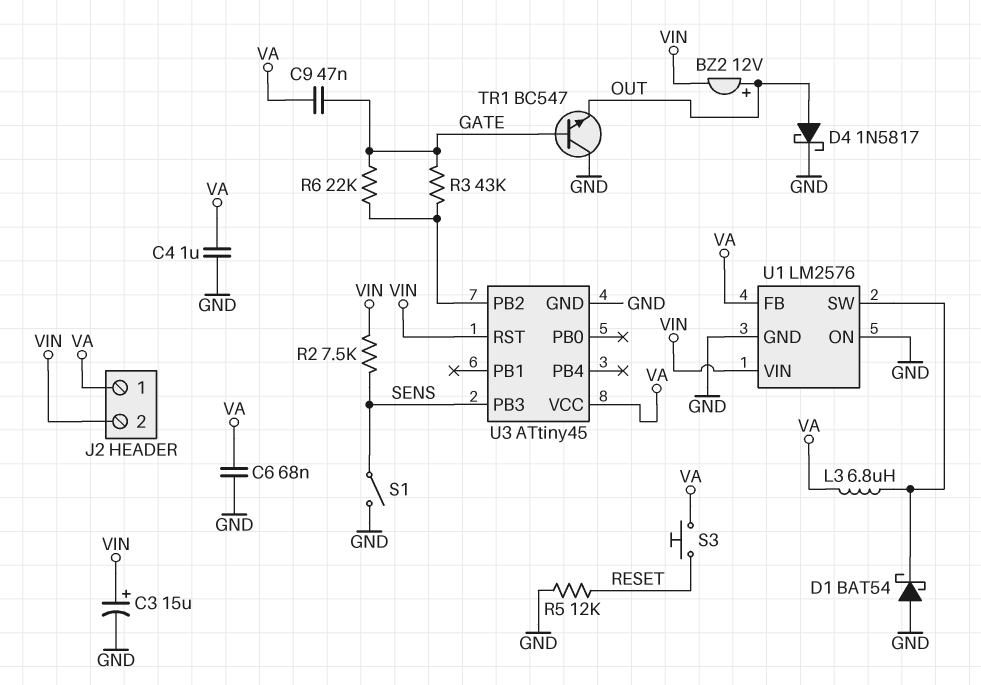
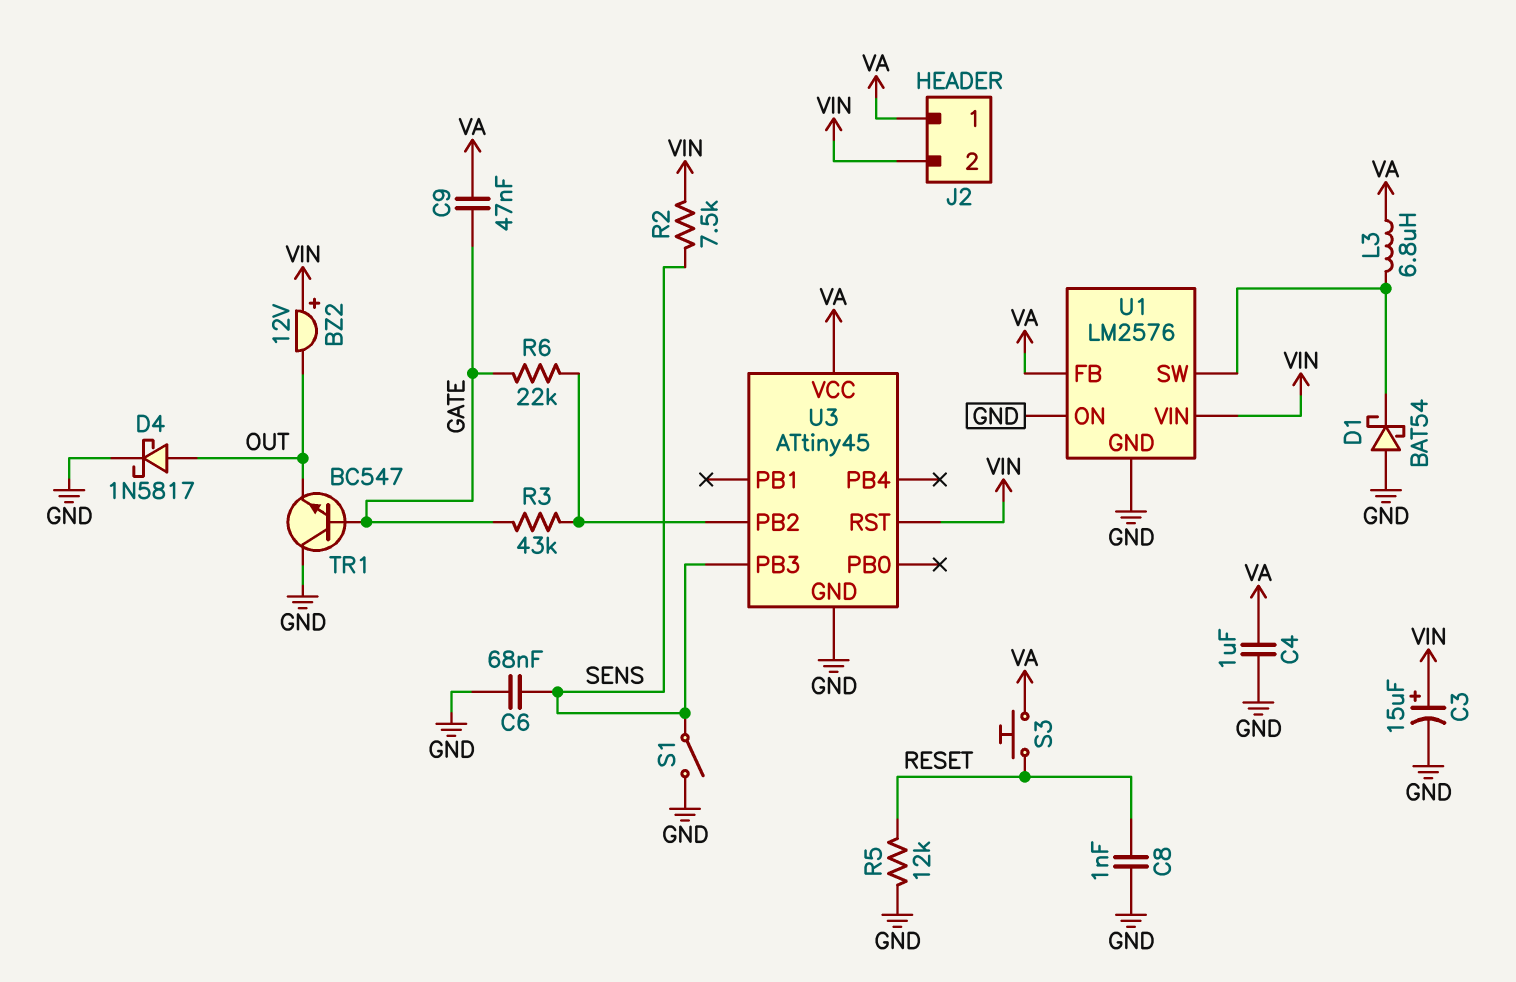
BZ2: buzzer 12V (plus OUT, minus VIN) -> buzzer 12V (plus VIN, minus OUT)
C6: 68nF (GND, VA) -> 68nF (GND, SENS)
C8: none -> 1nF (GND, RESET)

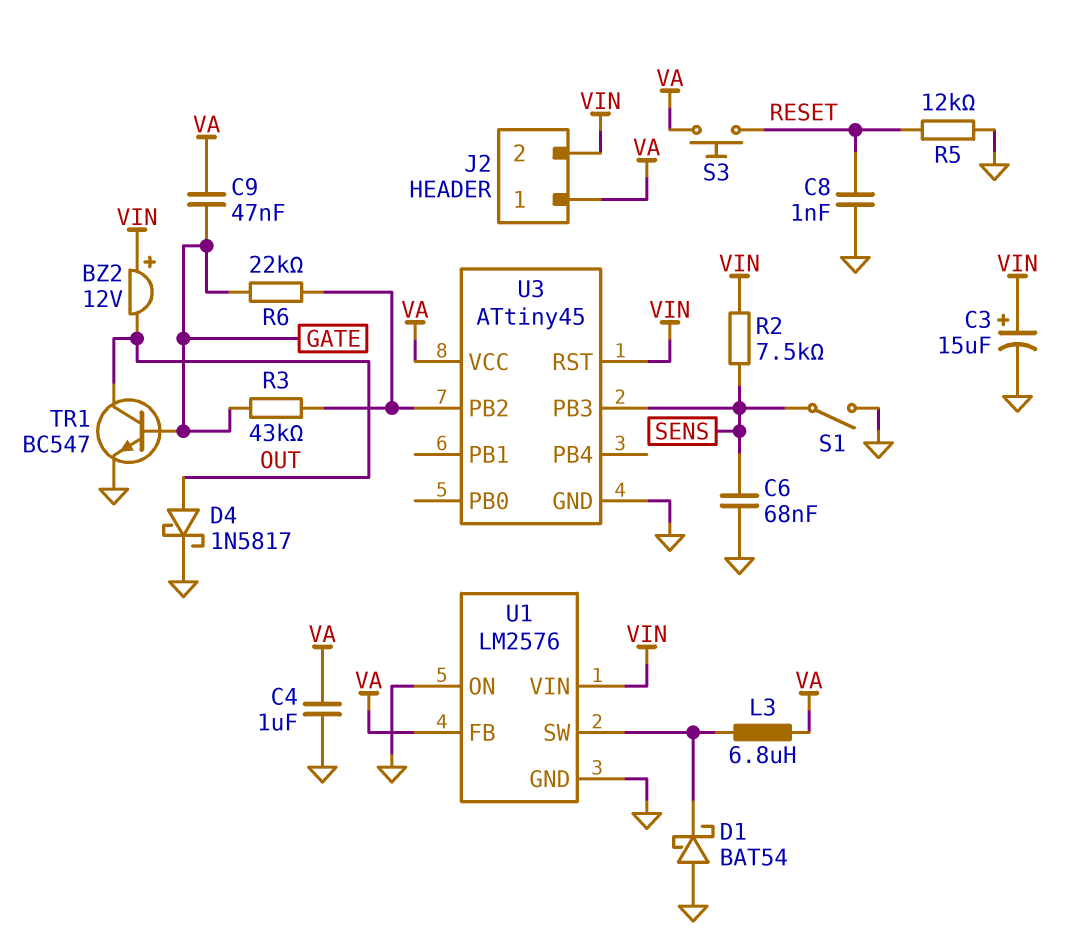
TR1: NPN BC547 (B GATE, C GND, E OUT) -> NPN BC547 (B GATE, C OUT, E GND)

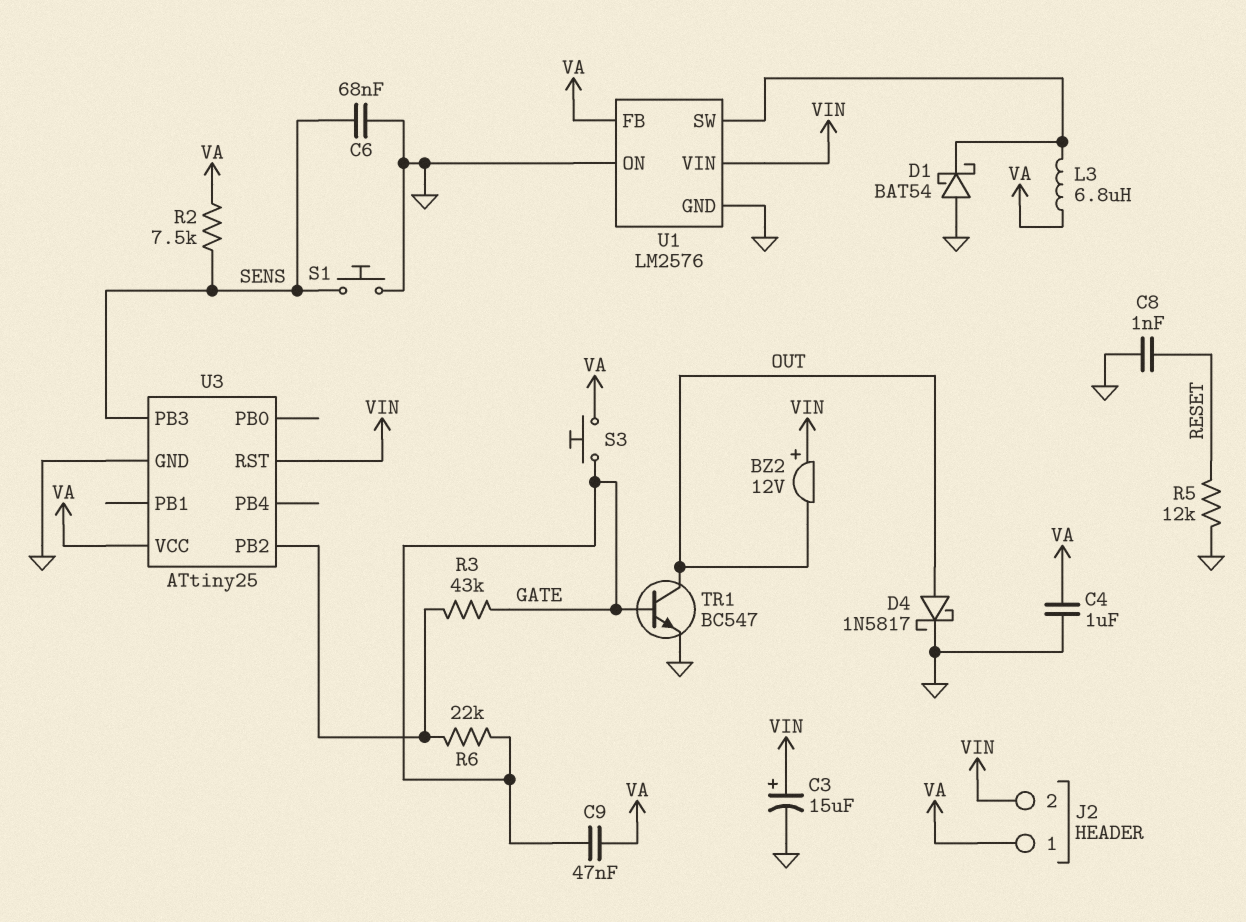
R2: 7.5k (SENS, VIN) -> 7.5k (SENS, VA)
S1: switch (GND, SENS) -> button (GND, SENS)
S3: button (RESET, VA) -> button (GATE, VA)
U3: ATtiny45 -> ATtiny25

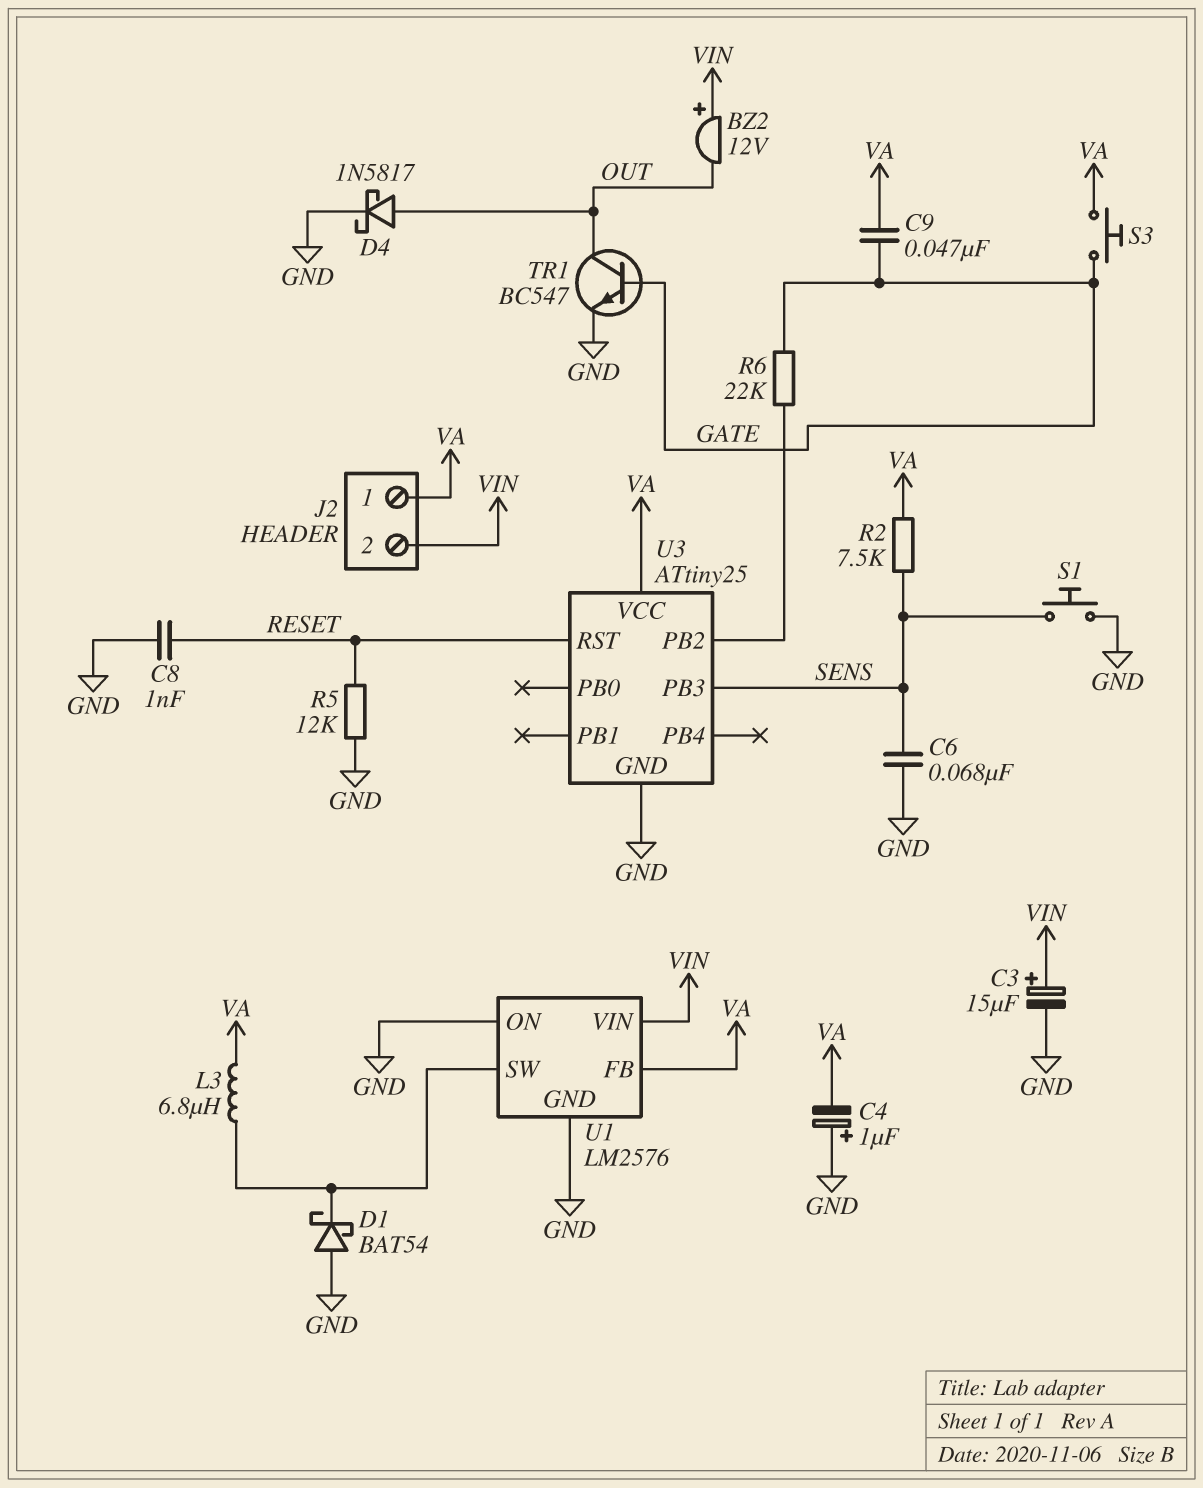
C4: 1uF (GND, VA) -> 1uF (plus GND, minus VA)
R3: 43k (GATE, U3/PB2) -> none
U3 pin RST: VIN -> RESET

